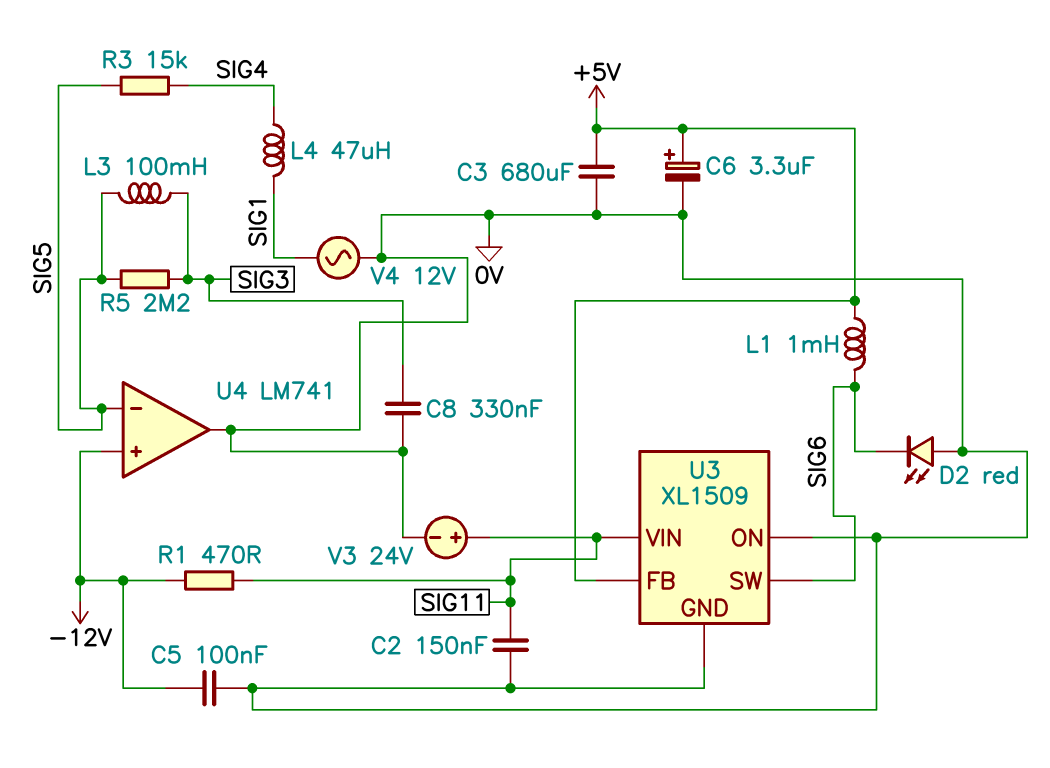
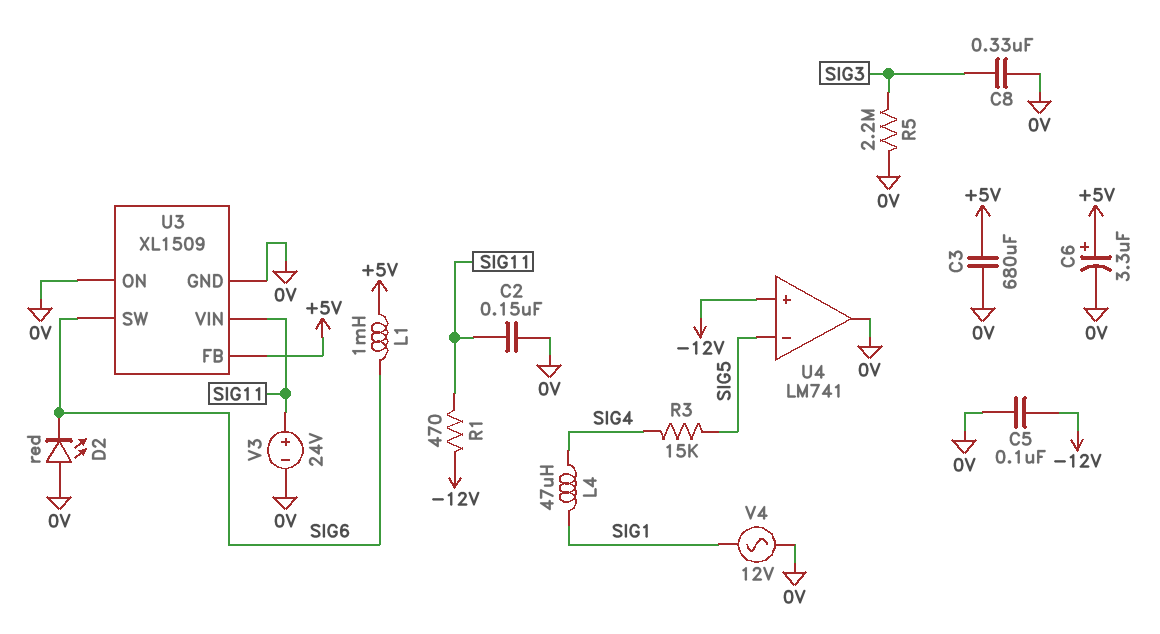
L3: 100mH (SIG3, SIG5) -> none
R5: 2.2M (SIG3, SIG5) -> 2.2M (0V, SIG3)

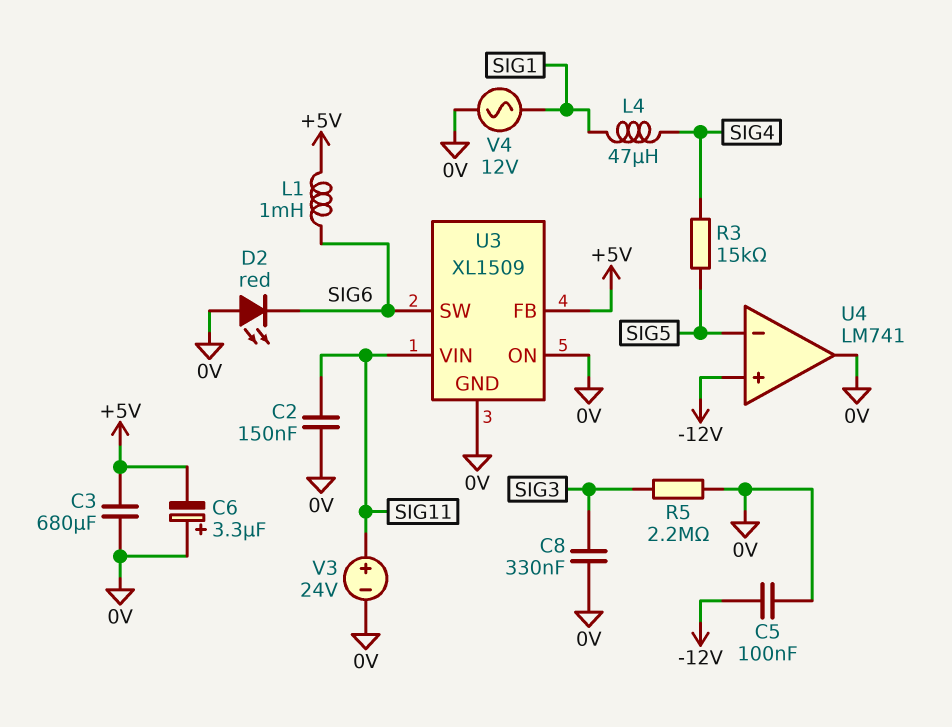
C6: 3.3uF (plus +5V, minus 0V) -> 3.3uF (plus 0V, minus +5V)
R1: 470 (-12V, SIG11) -> none

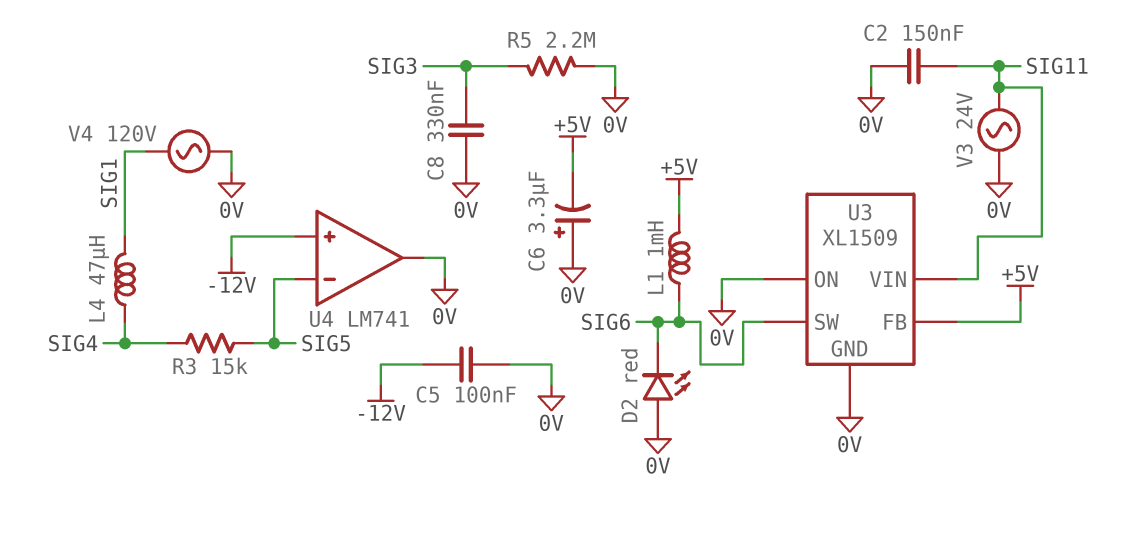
C3: 680uF (+5V, 0V) -> none
V3: 24V (plus SIG11, minus 0V) -> AC 24V (0V, SIG11)
V4: AC 12V (0V, SIG1) -> AC 120V (0V, SIG1)

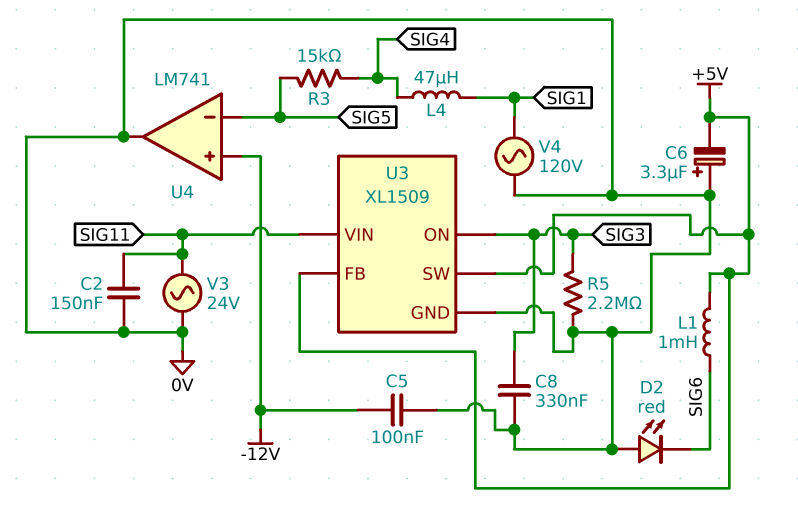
U3 pin ON: 0V -> SIG3
U3 pin SW: SIG6 -> +5V

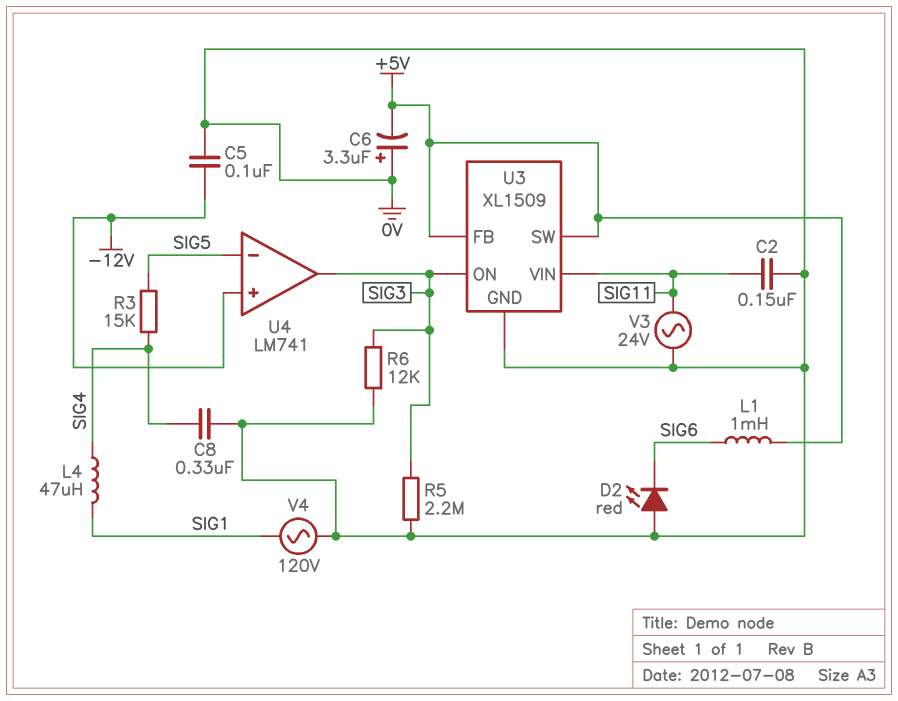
C8: 330nF (0V, SIG3) -> 330nF (0V, SIG4)
R6: none -> 12k (0V, SIG3)
U4 pin out: 0V -> SIG3

